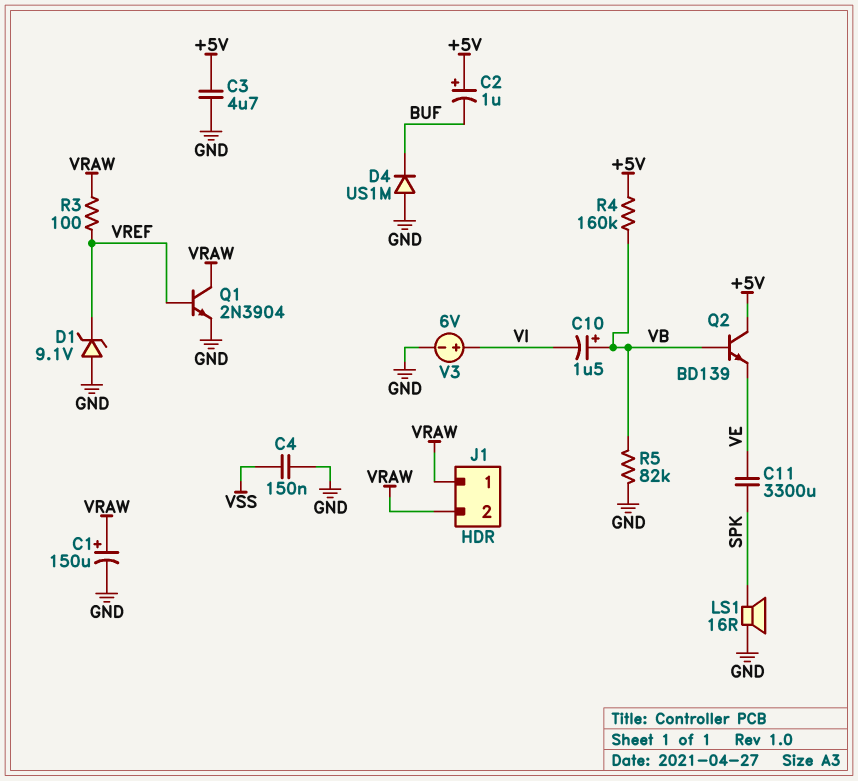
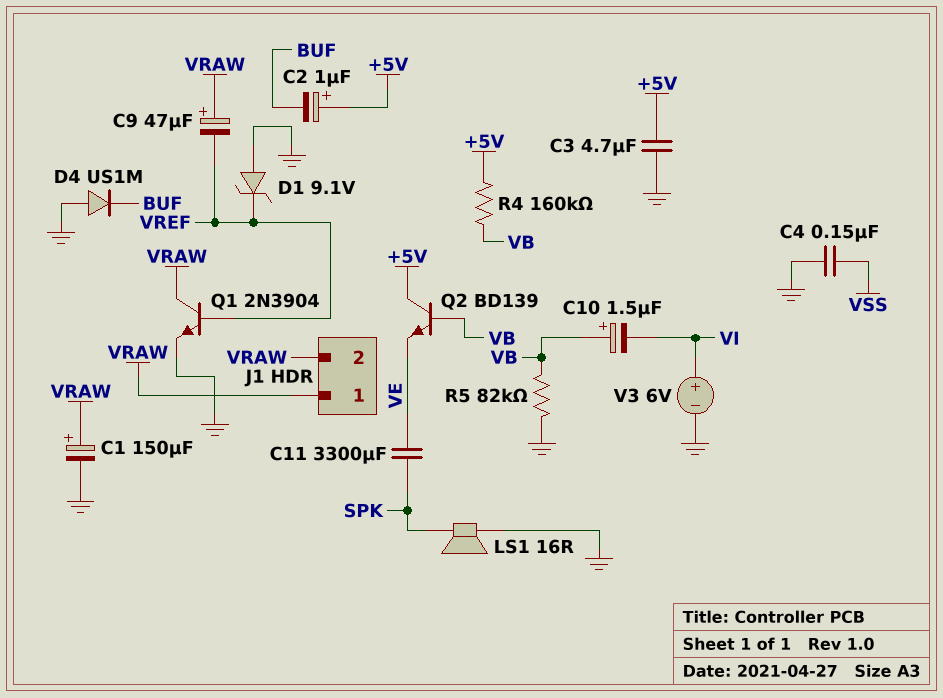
C9: none -> 47uF (plus VRAW, minus VREF)
R3: 100 (VRAW, VREF) -> none

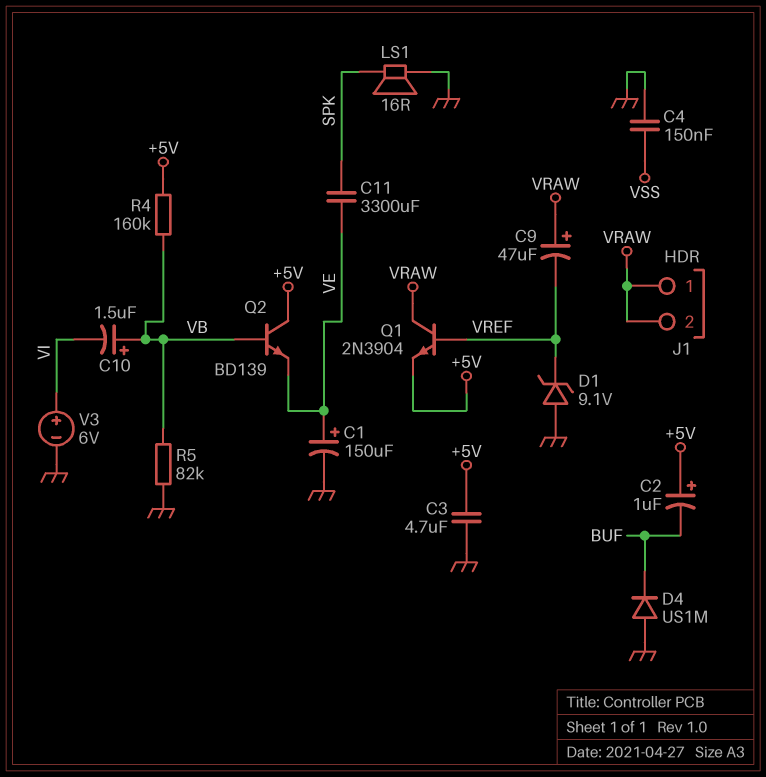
C1: 150uF (plus VRAW, minus GND) -> 150uF (plus VE, minus GND)
Q1: NPN 2N3904 (B VREF, C VRAW, E GND) -> NPN 2N3904 (B VREF, C VRAW, E +5V)

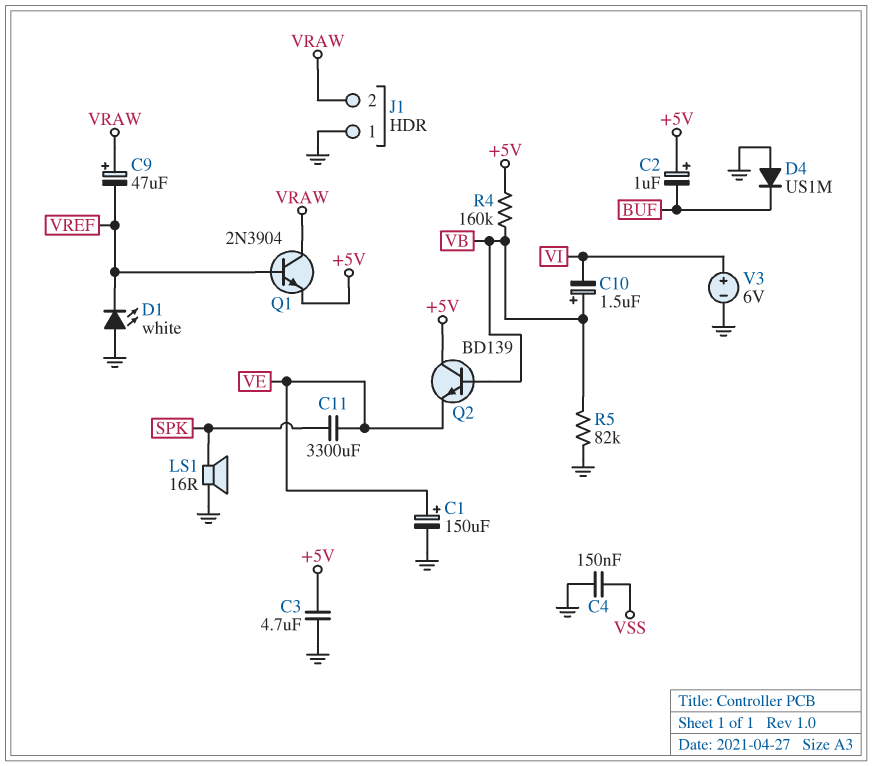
D1: zener 9.1V (A GND, K VREF) -> LED white (A GND, K VREF)
J1 pin 1: VRAW -> GND

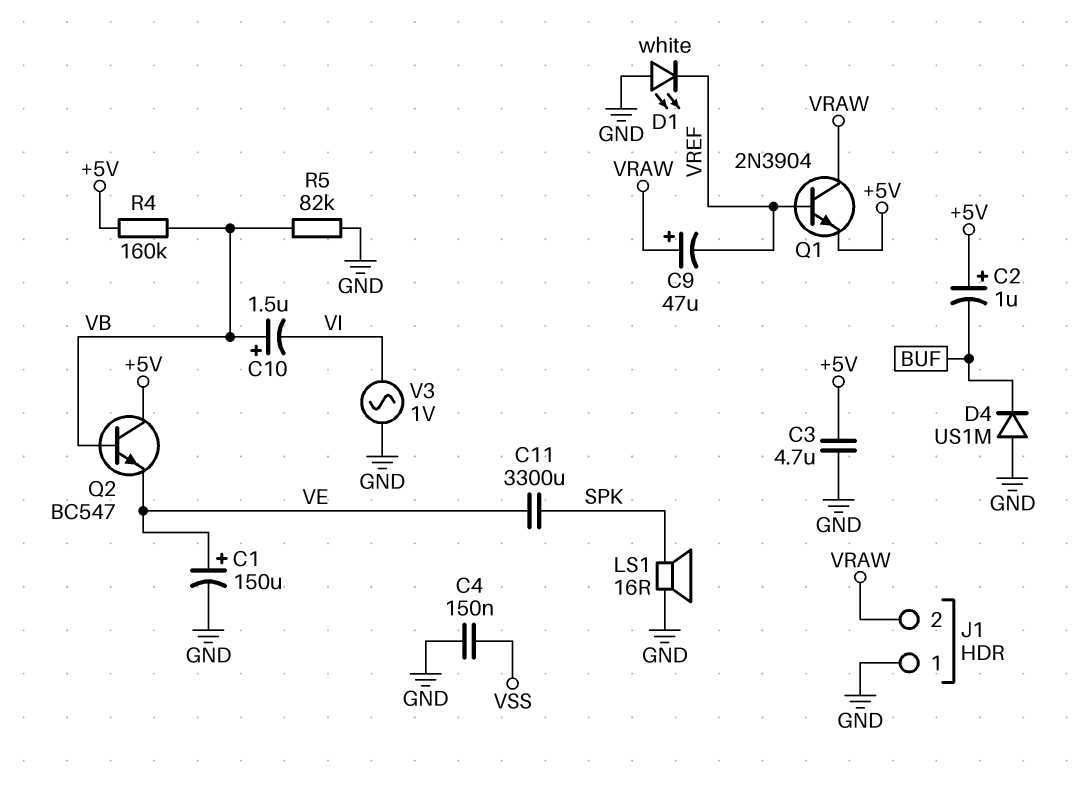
Q2: NPN BD139 (B VB, C +5V, E VE) -> NPN BC547 (B VB, C +5V, E VE)
V3: 6V (plus VI, minus GND) -> AC 1V (GND, VI)

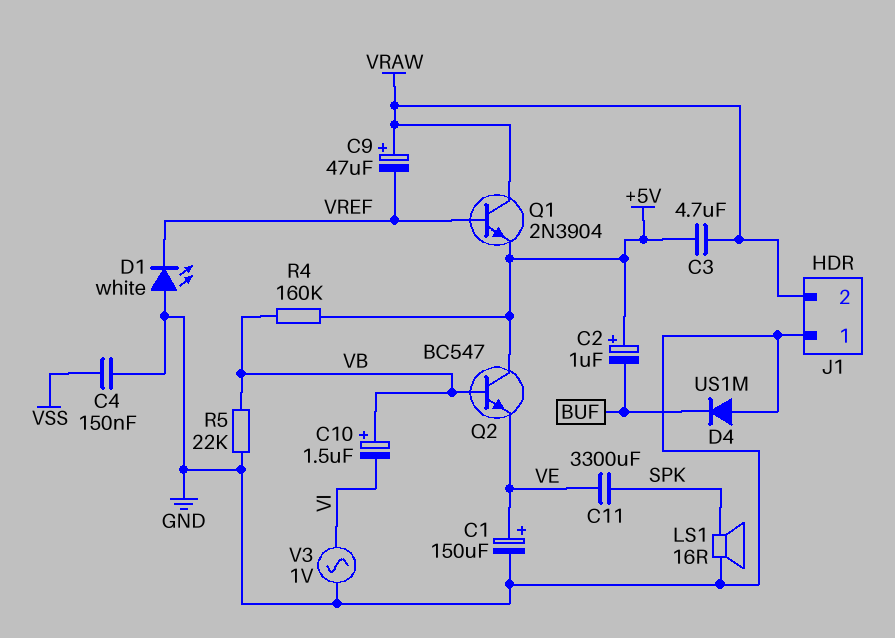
C3: 4.7uF (+5V, GND) -> 4.7uF (+5V, VRAW)
R5: 82k (GND, VB) -> 22k (GND, VB)

